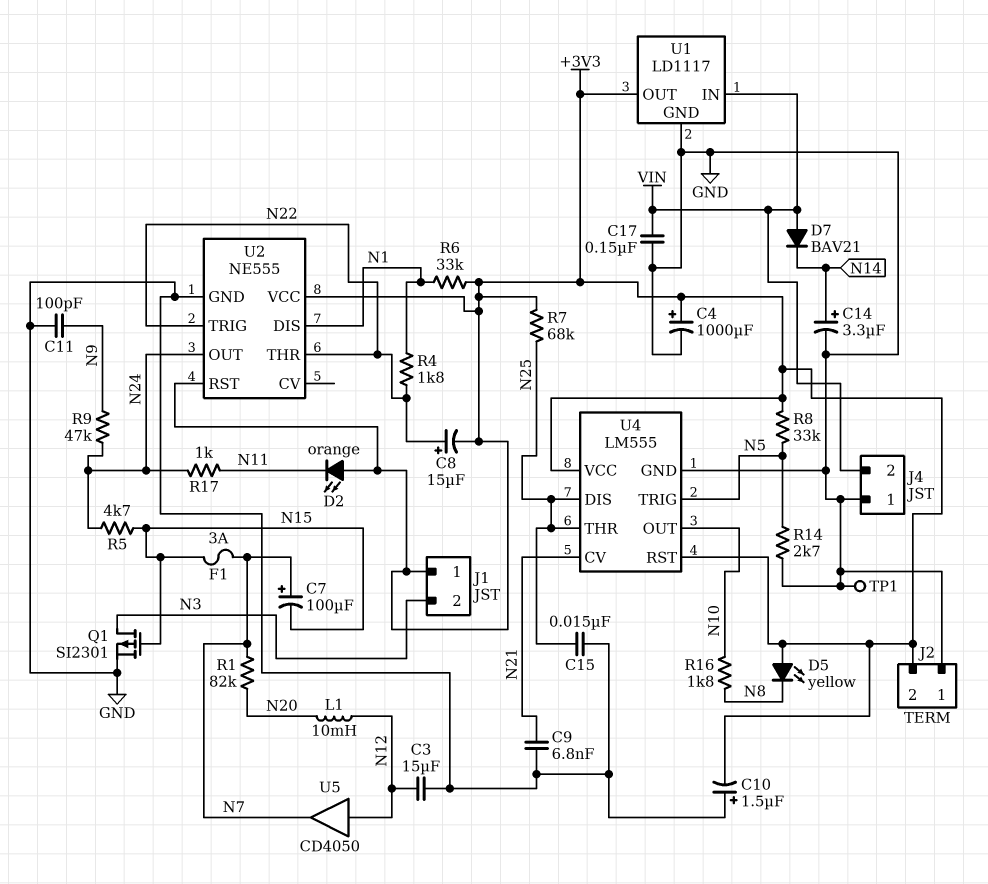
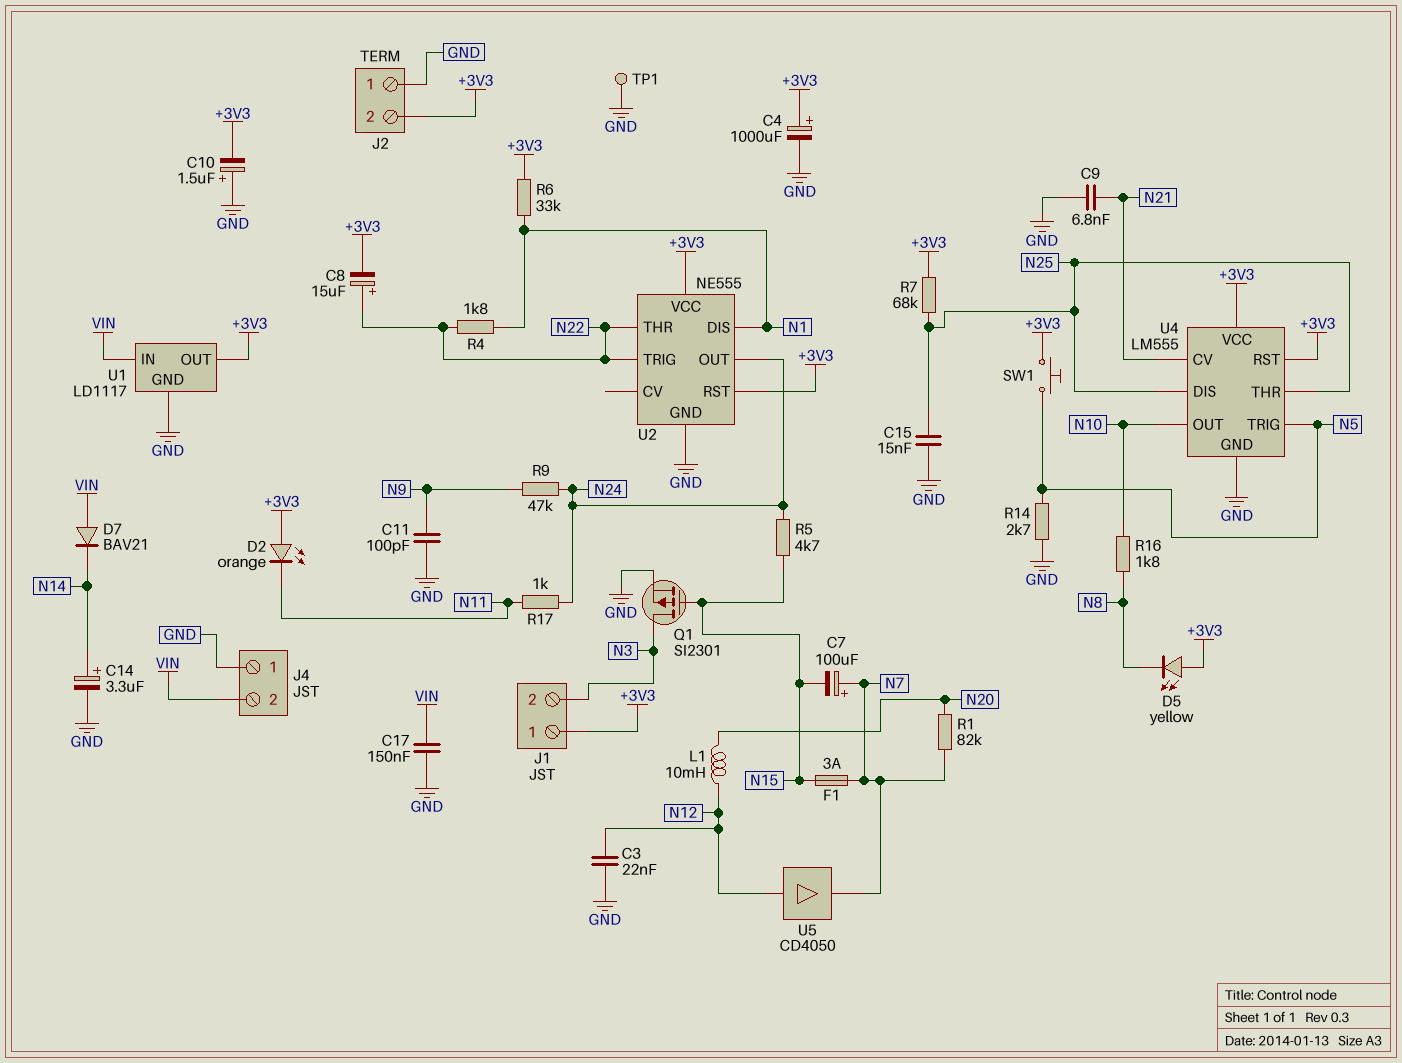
C3: 15uF (GND, N12) -> 22nF (GND, N12)
R8: 33k (+3V3, N5) -> none
SW1: none -> button (+3V3, N5)

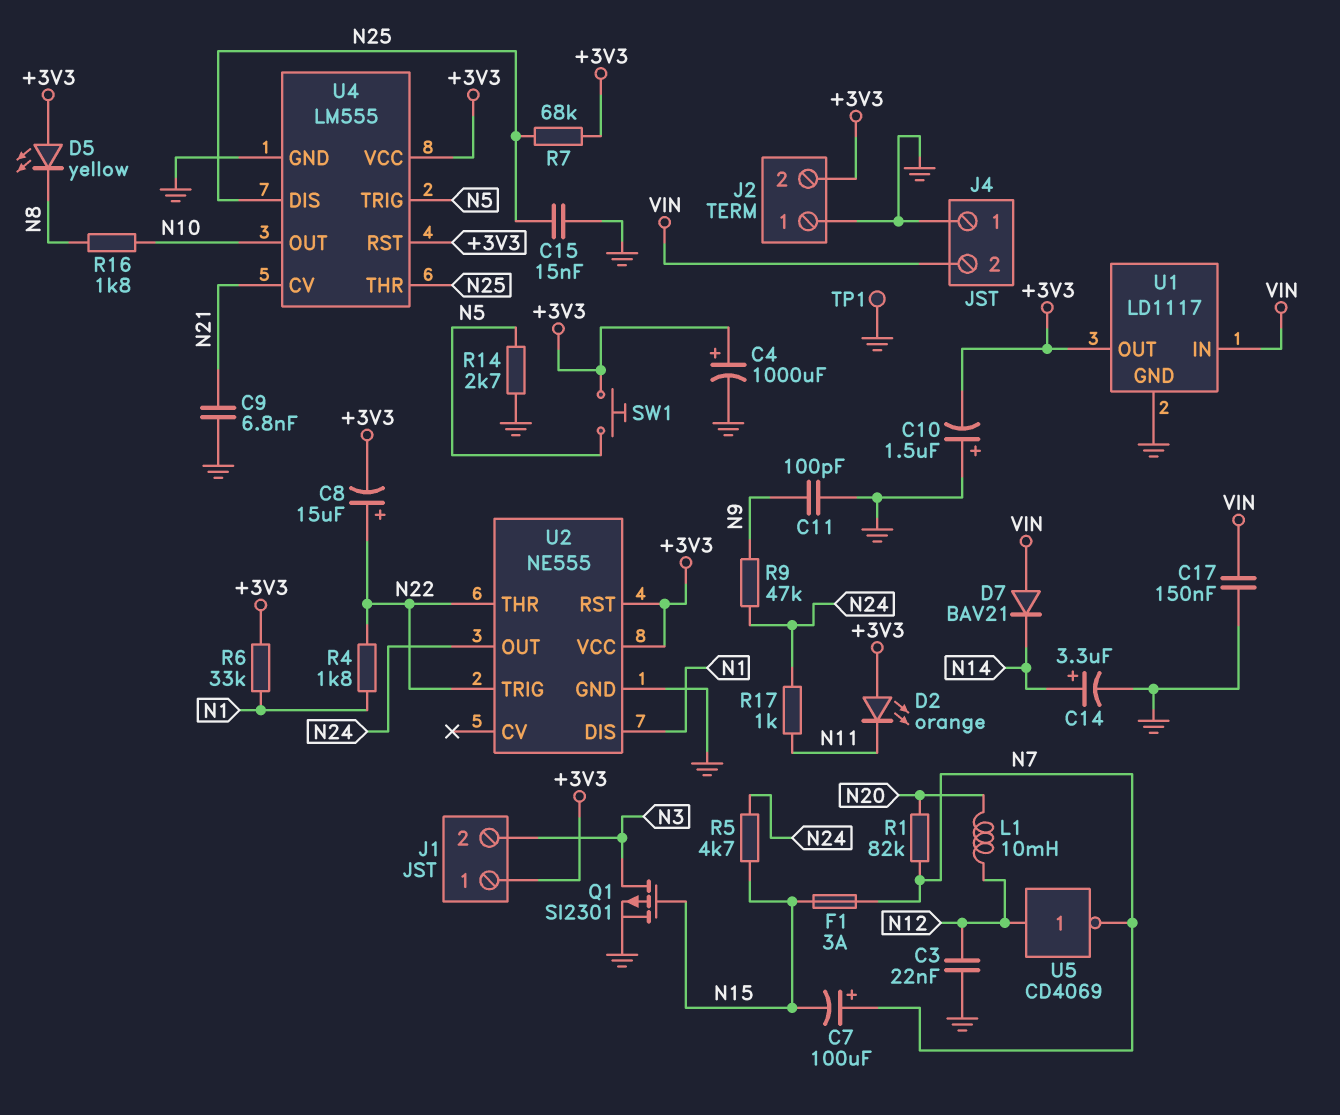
U5: buffer CD4050 (in N12, out N7) -> NOT CD4069 (in N12, out N7)

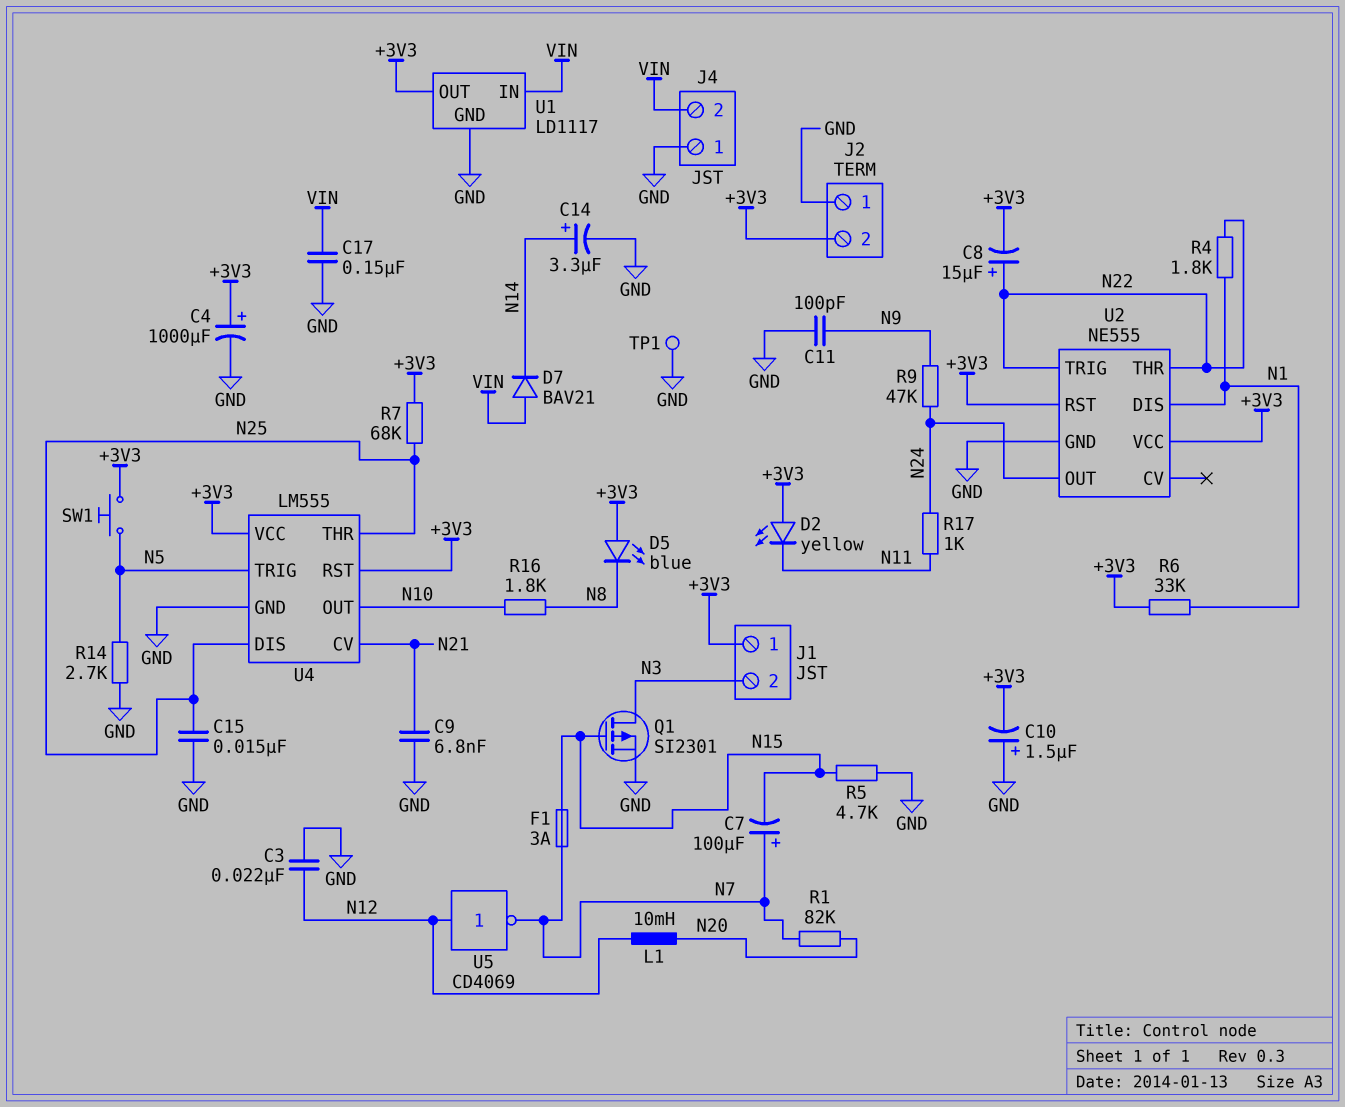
D2: LED orange (A +3V3, K N11) -> LED yellow (A +3V3, K N11)
D5: LED yellow (A +3V3, K N8) -> LED blue (A +3V3, K N8)
R5: 4.7k (N15, N24) -> 4.7k (GND, N15)

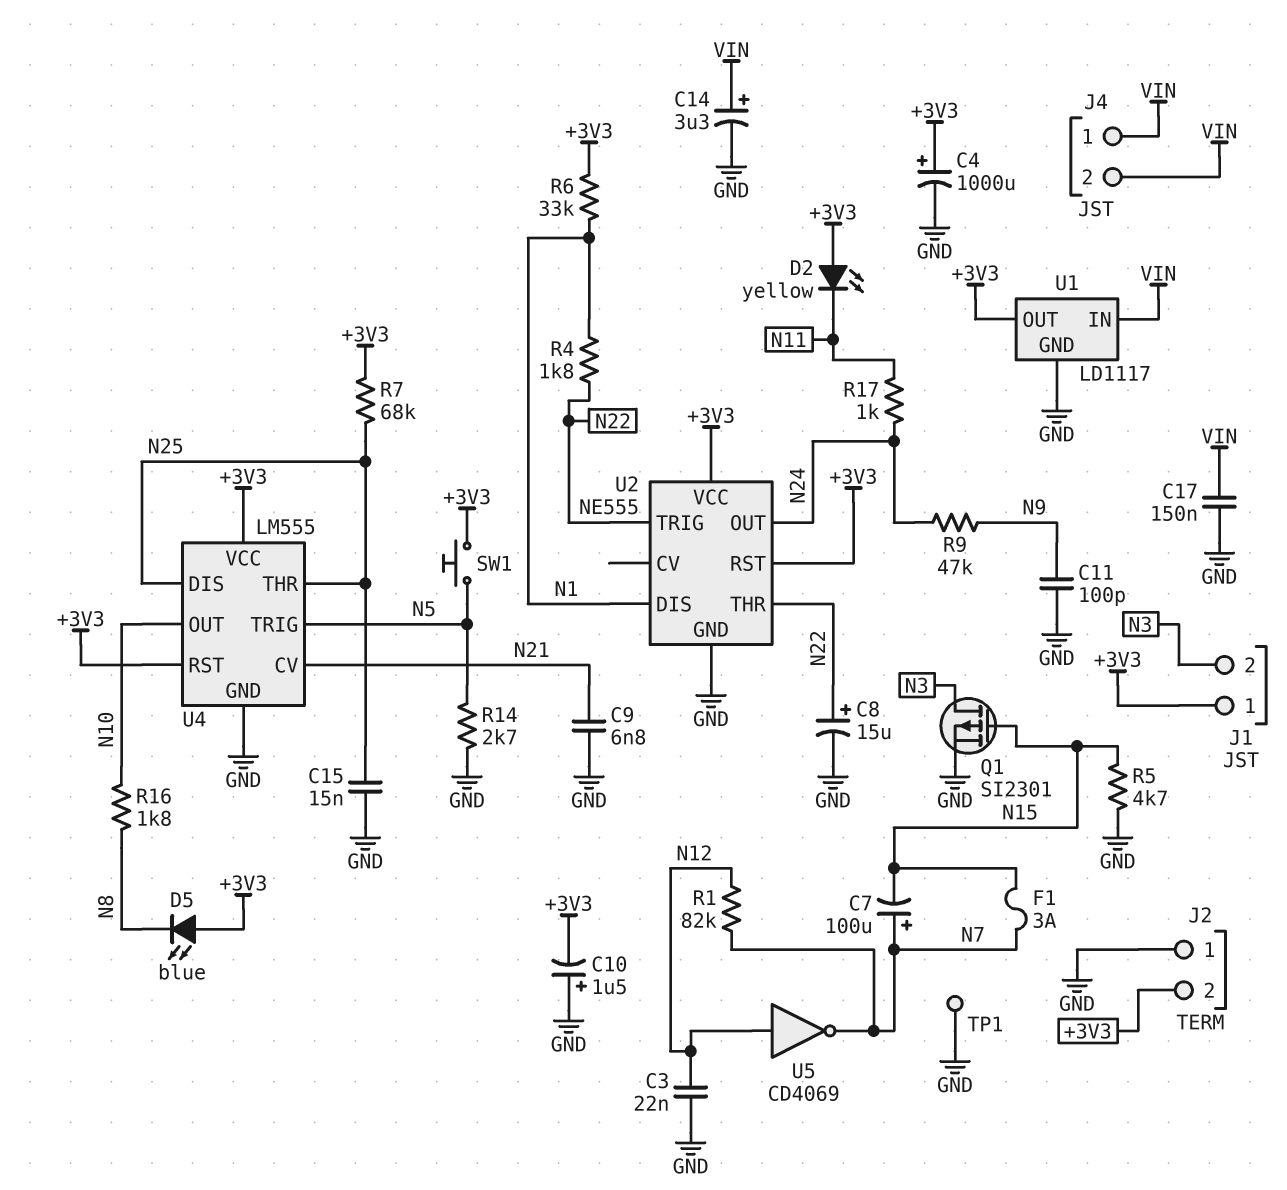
C8: 15uF (plus N22, minus +3V3) -> 15uF (plus N22, minus GND)
C14: 3.3uF (plus N14, minus GND) -> 3.3uF (plus VIN, minus GND)
D7: diode BAV21 (A VIN, K N14) -> none
J4 pin 1: GND -> VIN
L1: 10mH (N12, N20) -> none
R1: 82k (N7, N20) -> 82k (N7, N12)

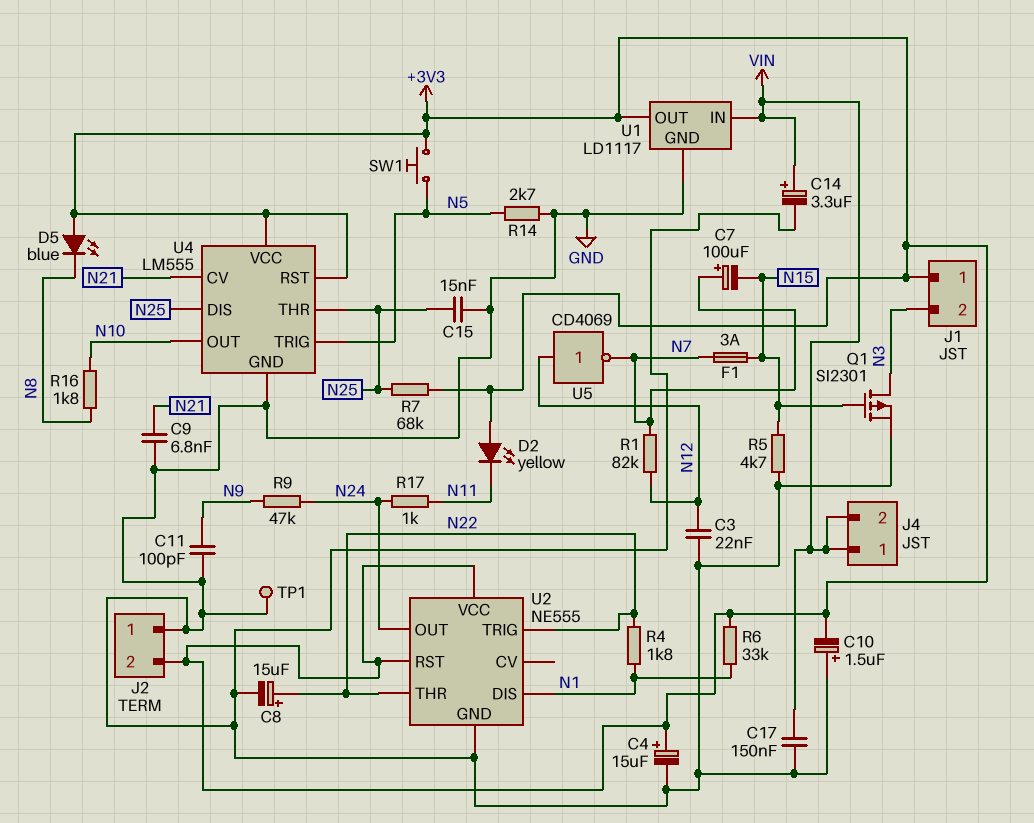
C4: 1000uF (plus +3V3, minus GND) -> 15uF (plus +3V3, minus GND)

